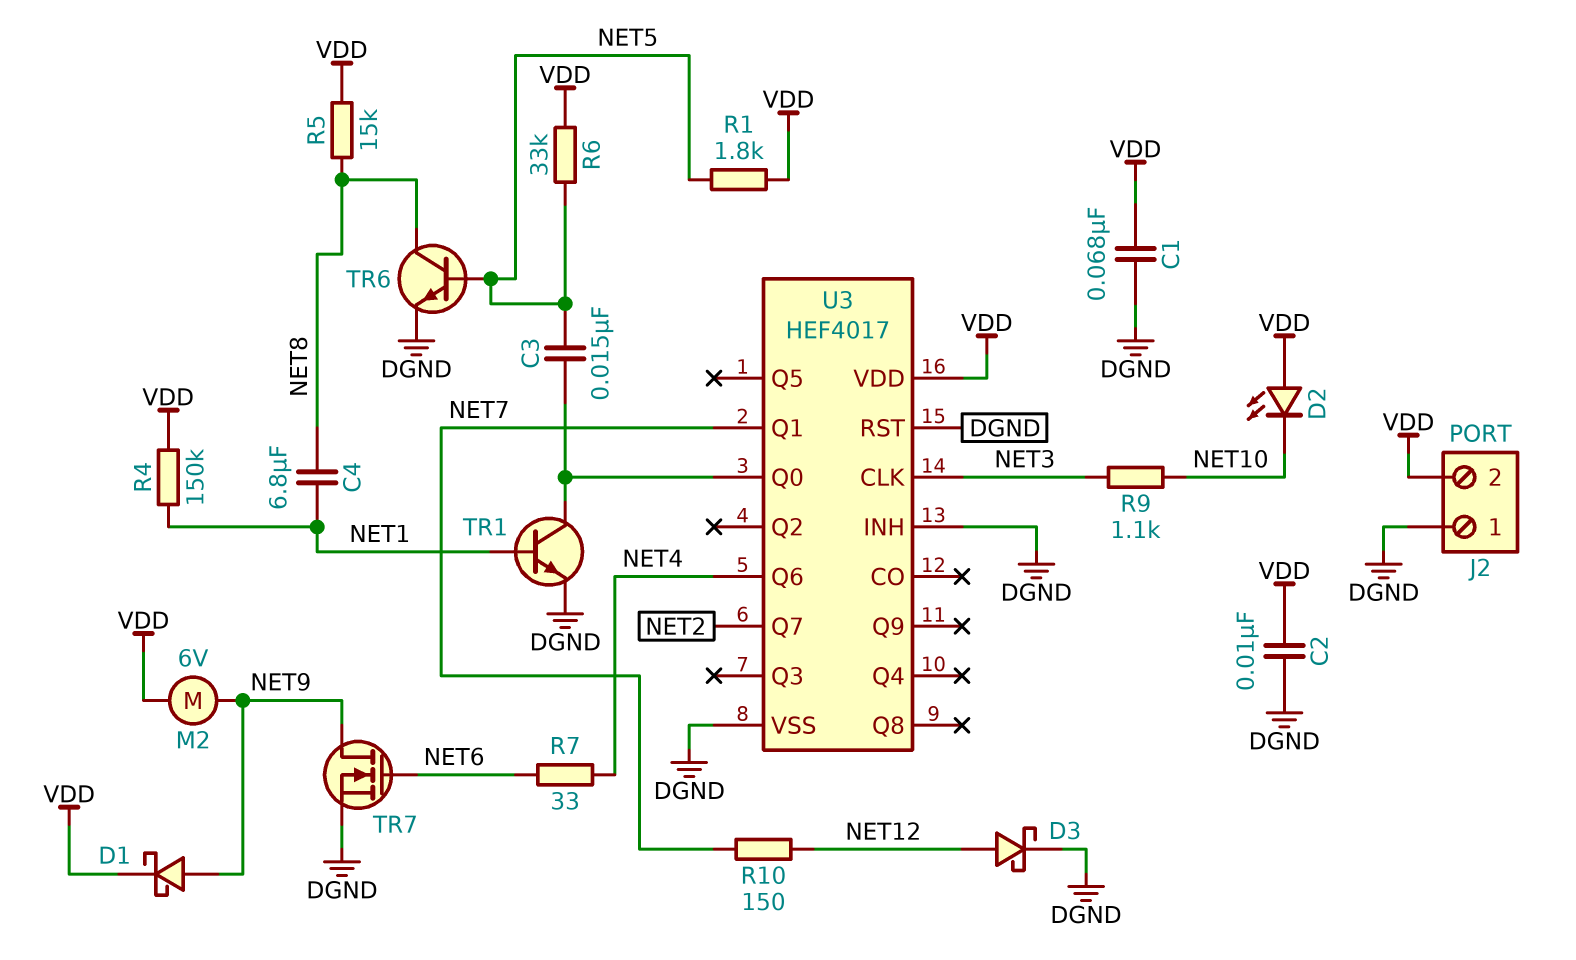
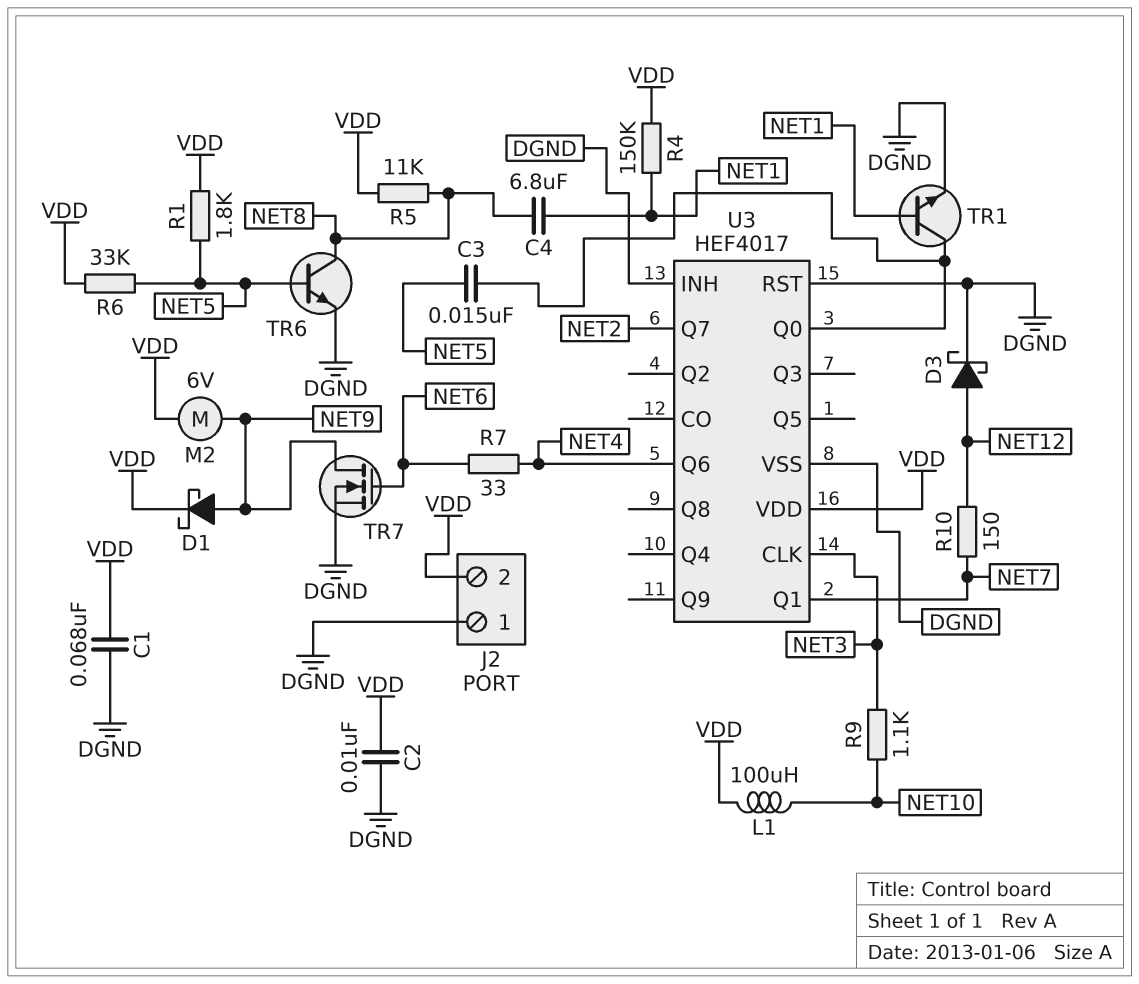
D2: LED (A VDD, K NET10) -> none
L1: none -> 100uH (NET10, VDD)
R5: 15k (NET8, VDD) -> 11k (NET8, VDD)

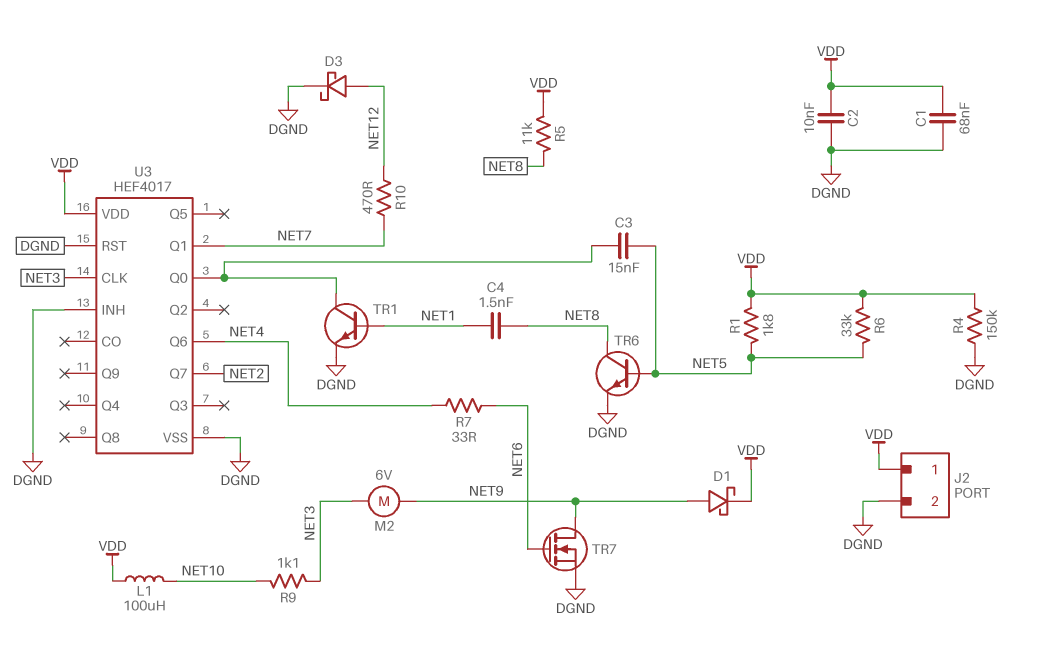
C4: 6.8uF (NET1, NET8) -> 1.5nF (NET1, NET8)
J2 pin 1: DGND -> VDD
J2 pin 2: VDD -> DGND
M2: motor 6V (NET9, VDD) -> motor 6V (NET3, NET9)
R4: 150k (NET1, VDD) -> 150k (DGND, VDD)
R10: 150 (NET7, NET12) -> 470 (NET7, NET12)

